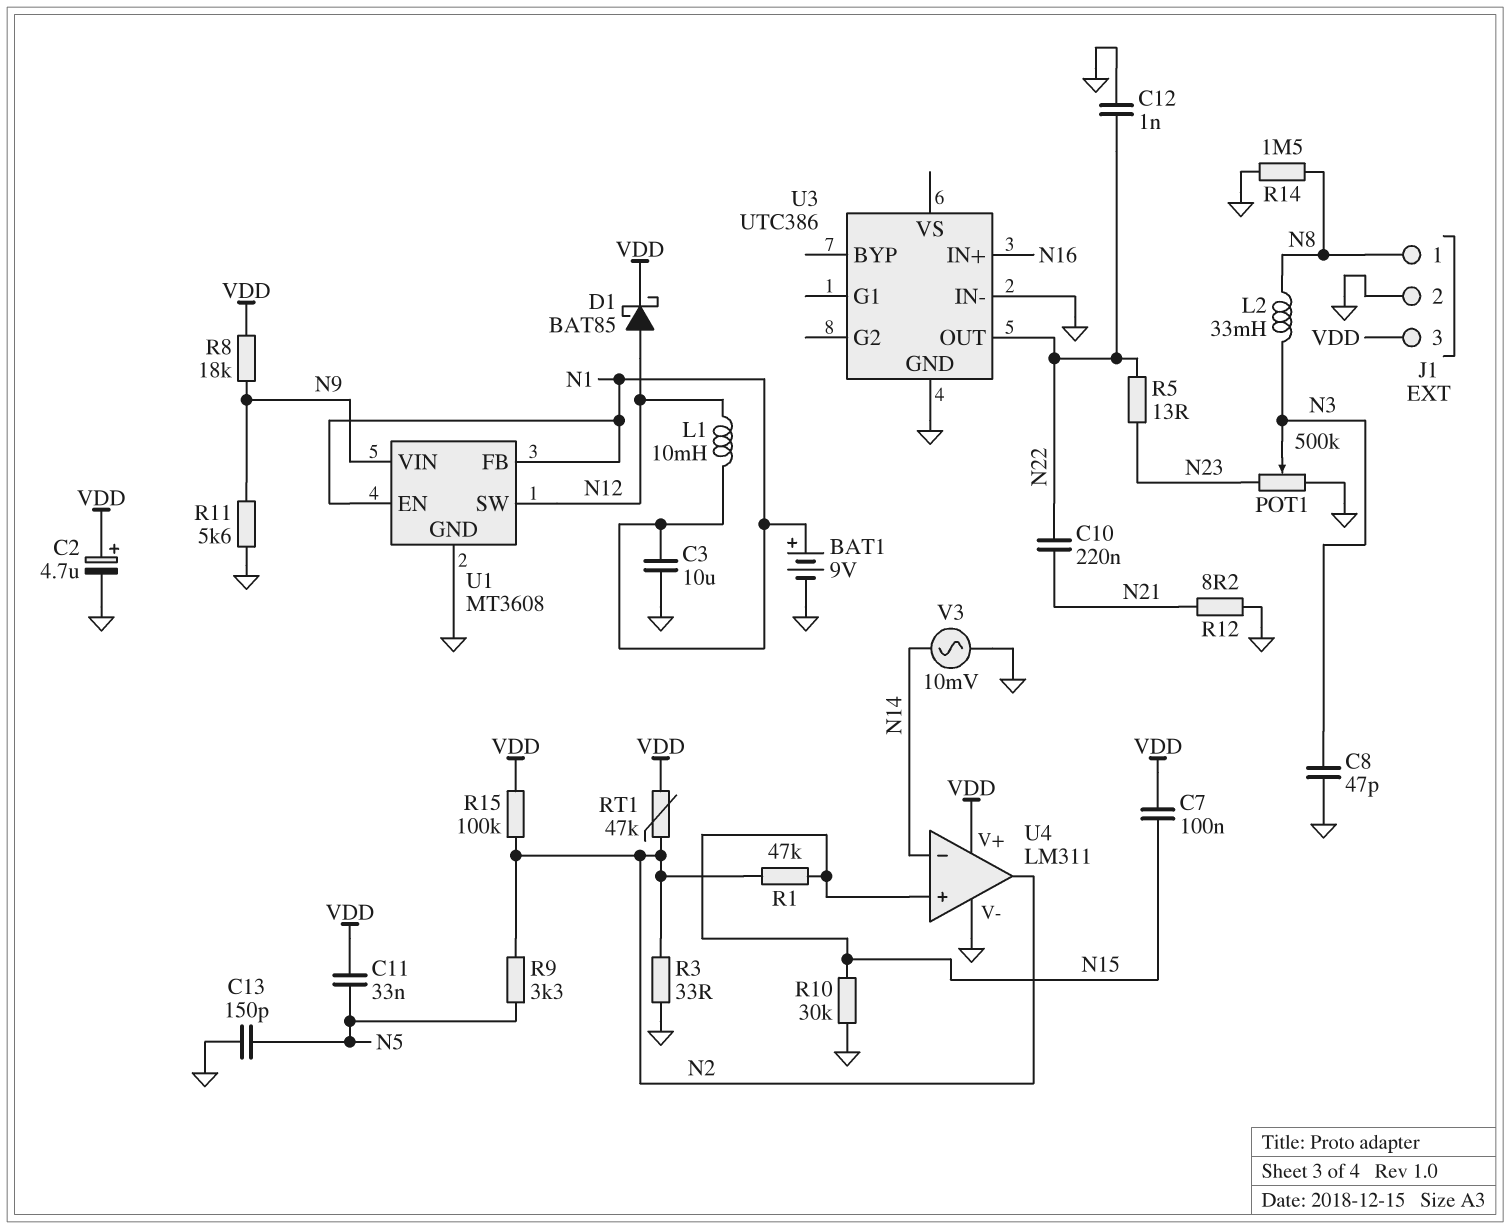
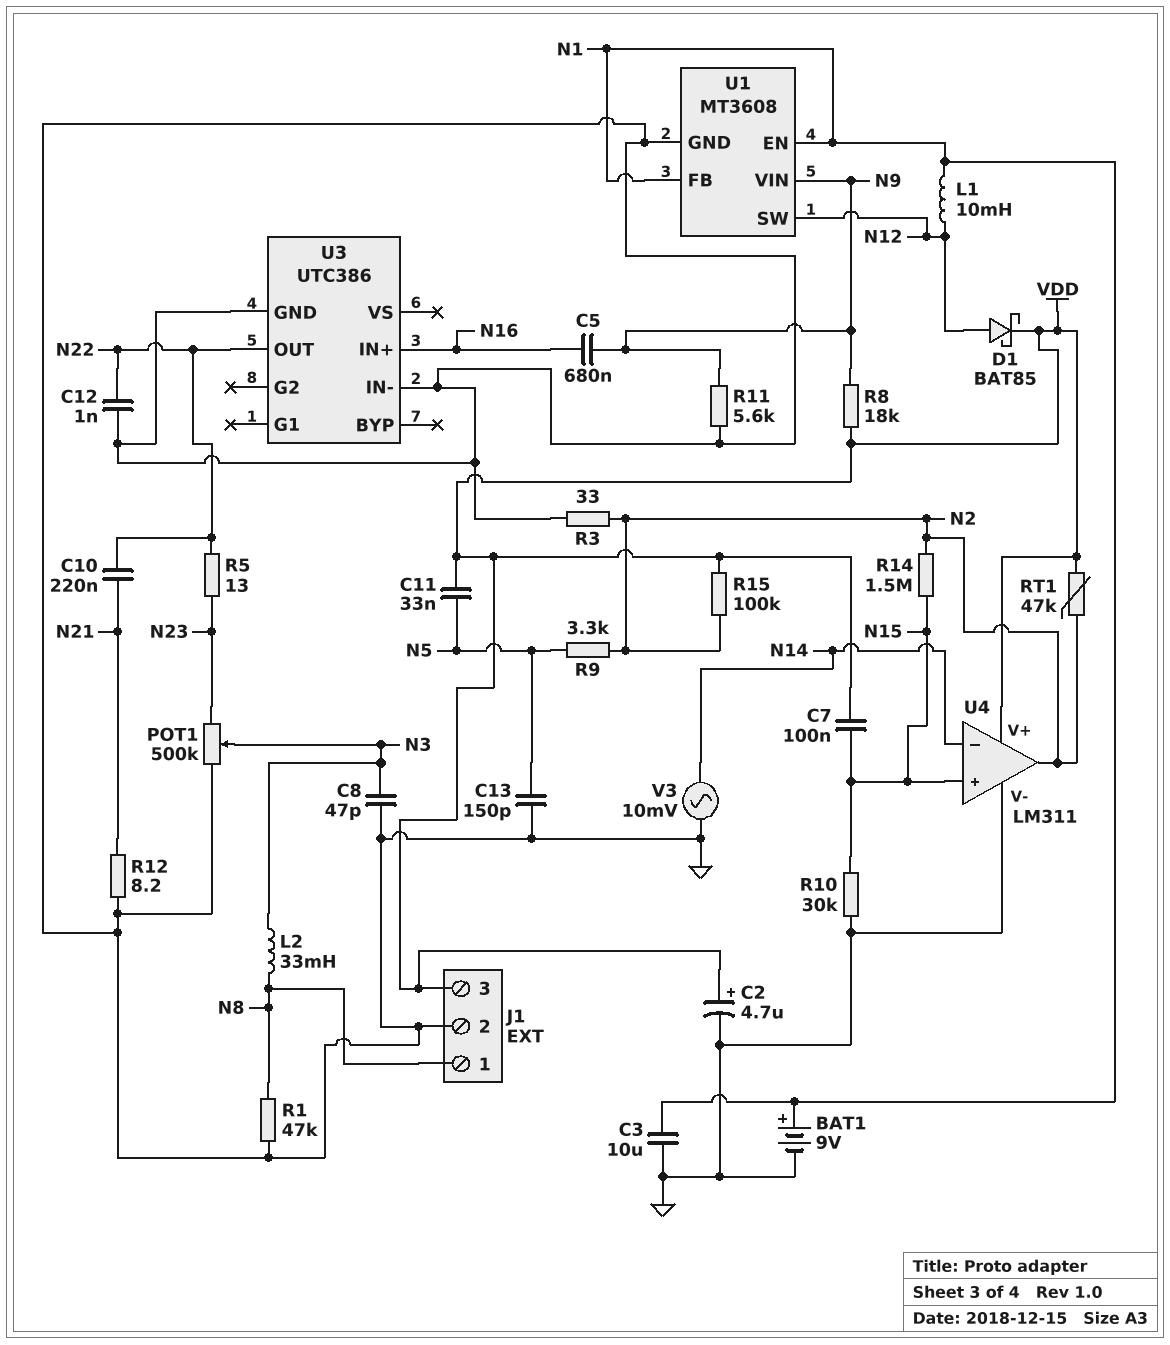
C5: none -> 680nF (N9, N16)
R1: 47k (N2, N15) -> 47k (GND, N8)
R14: 1.5M (GND, N8) -> 1.5M (N2, N15)

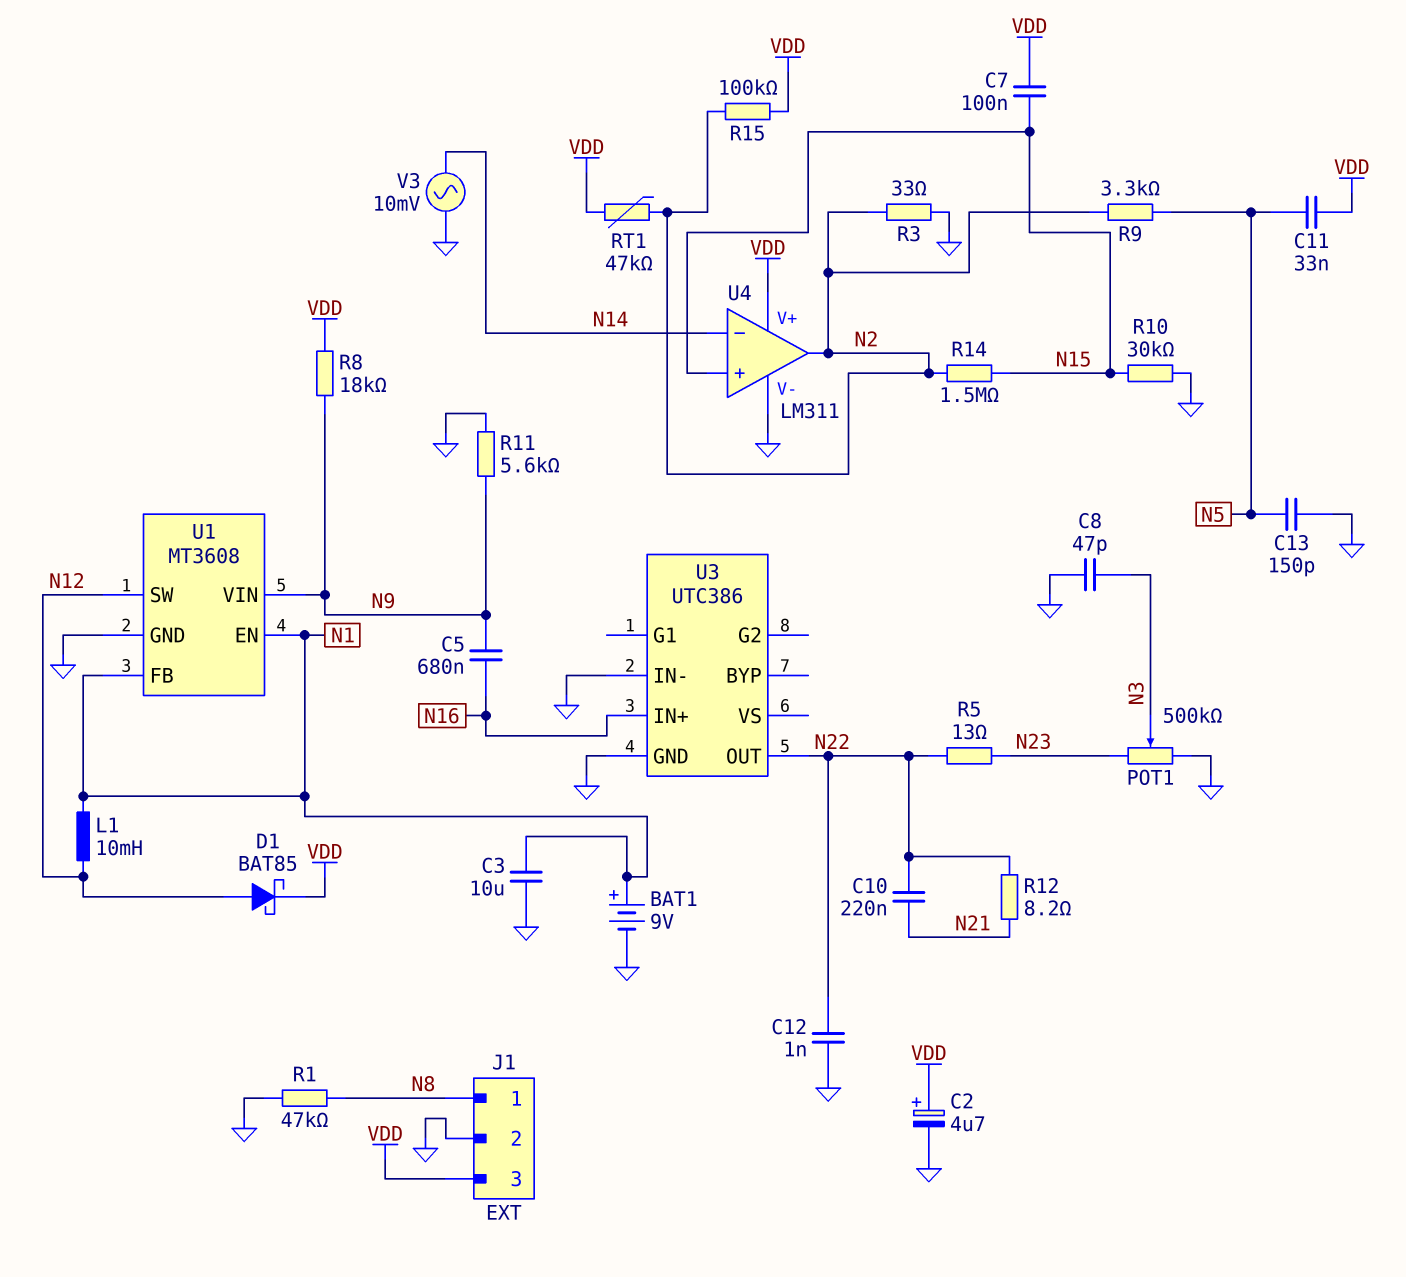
L2: 33mH (N3, N8) -> none
R12: 8.2 (GND, N21) -> 8.2 (N21, N22)

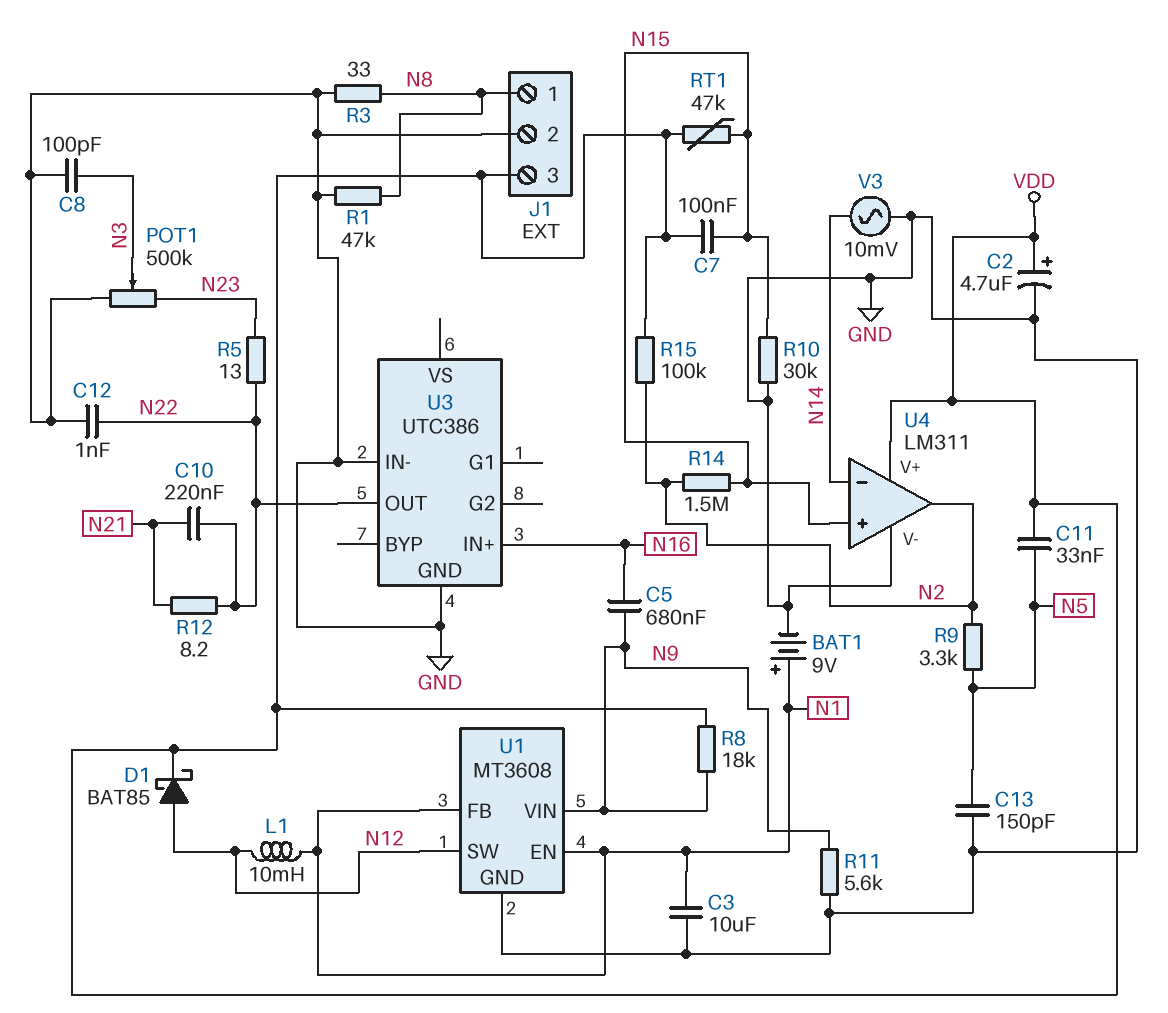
C8: 47pF (GND, N3) -> 100pF (GND, N3)
R3: 33 (GND, N2) -> 33 (GND, N8)
RT1: 47k (N2, VDD) -> 47k (N15, VDD)

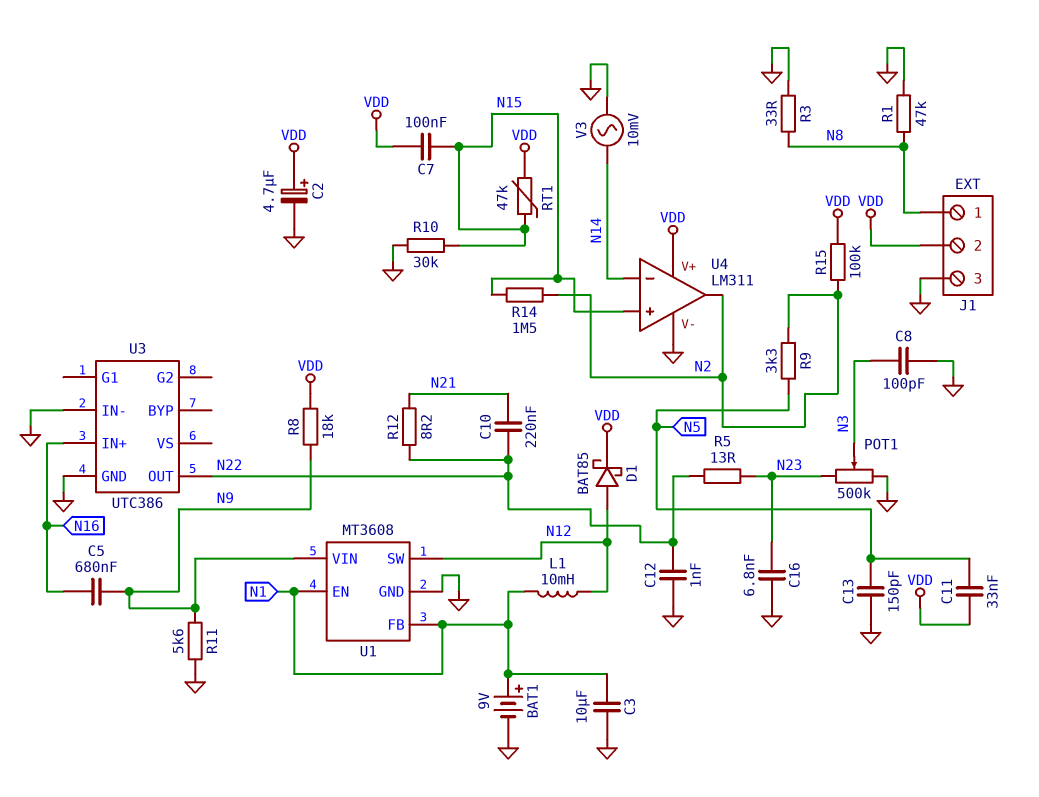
C16: none -> 6.8nF (GND, N23)
J1 pin 2: GND -> VDD
J1 pin 3: VDD -> GND

